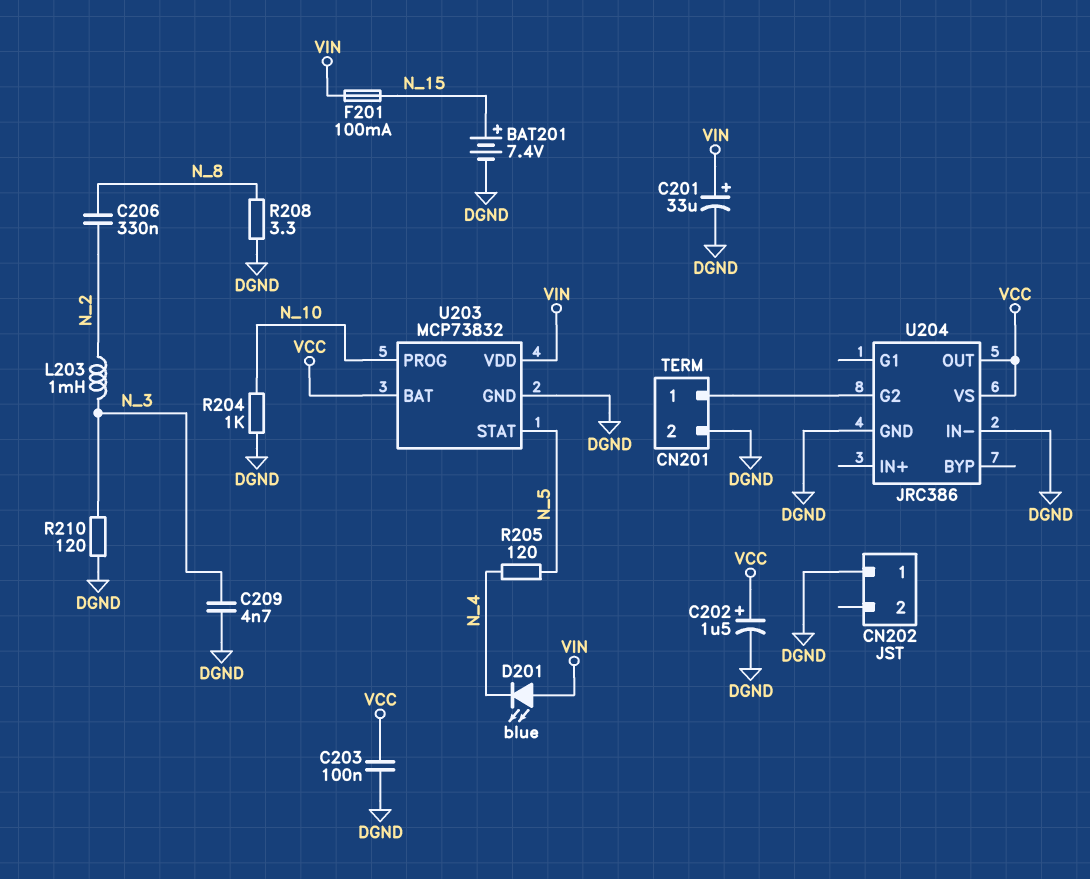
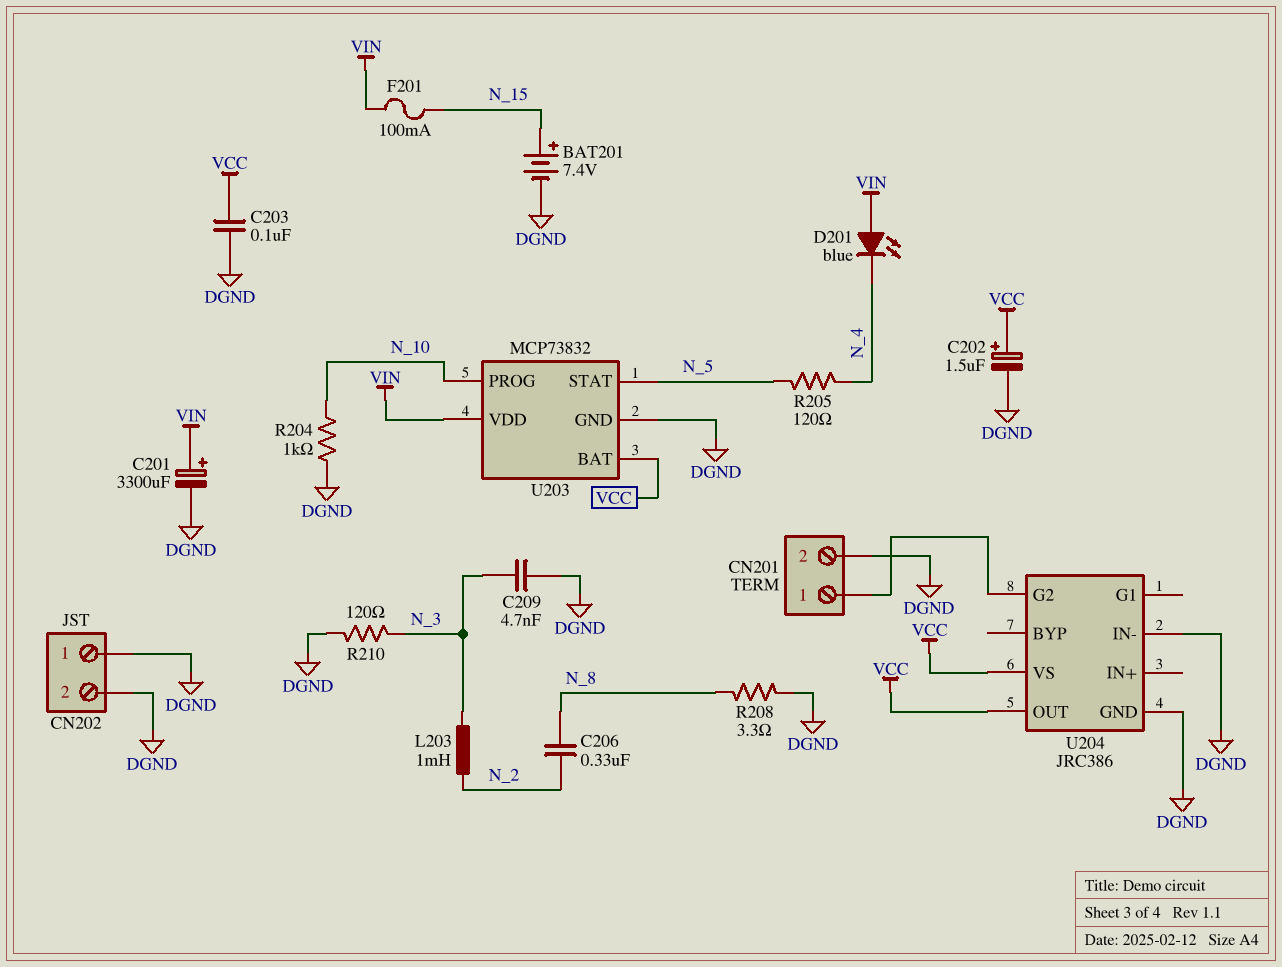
C201: 33uF (plus VIN, minus DGND) -> 3300uF (plus VIN, minus DGND)
CN202 pin 2: none -> DGND

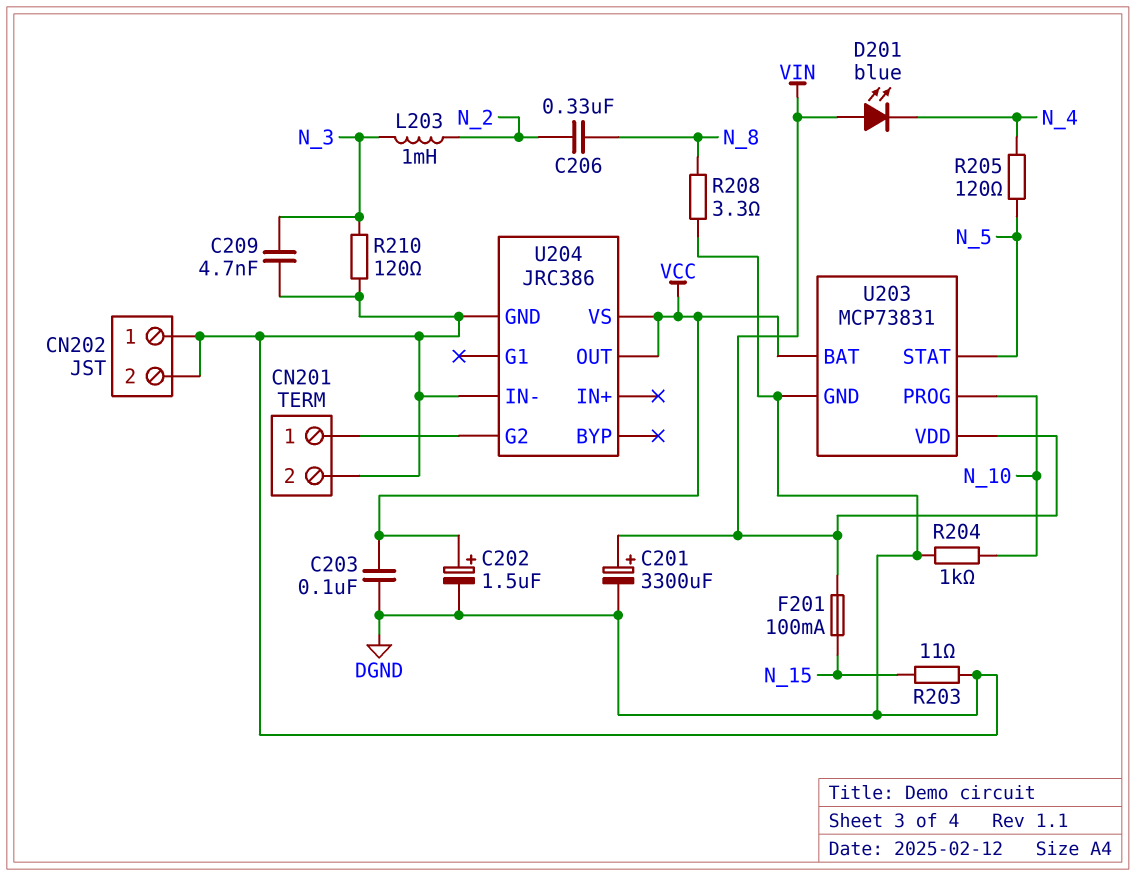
BAT201: 7.4V (plus N_15, minus DGND) -> none
R203: none -> 11 (DGND, N_15)
U203: MCP73832 -> MCP73831

